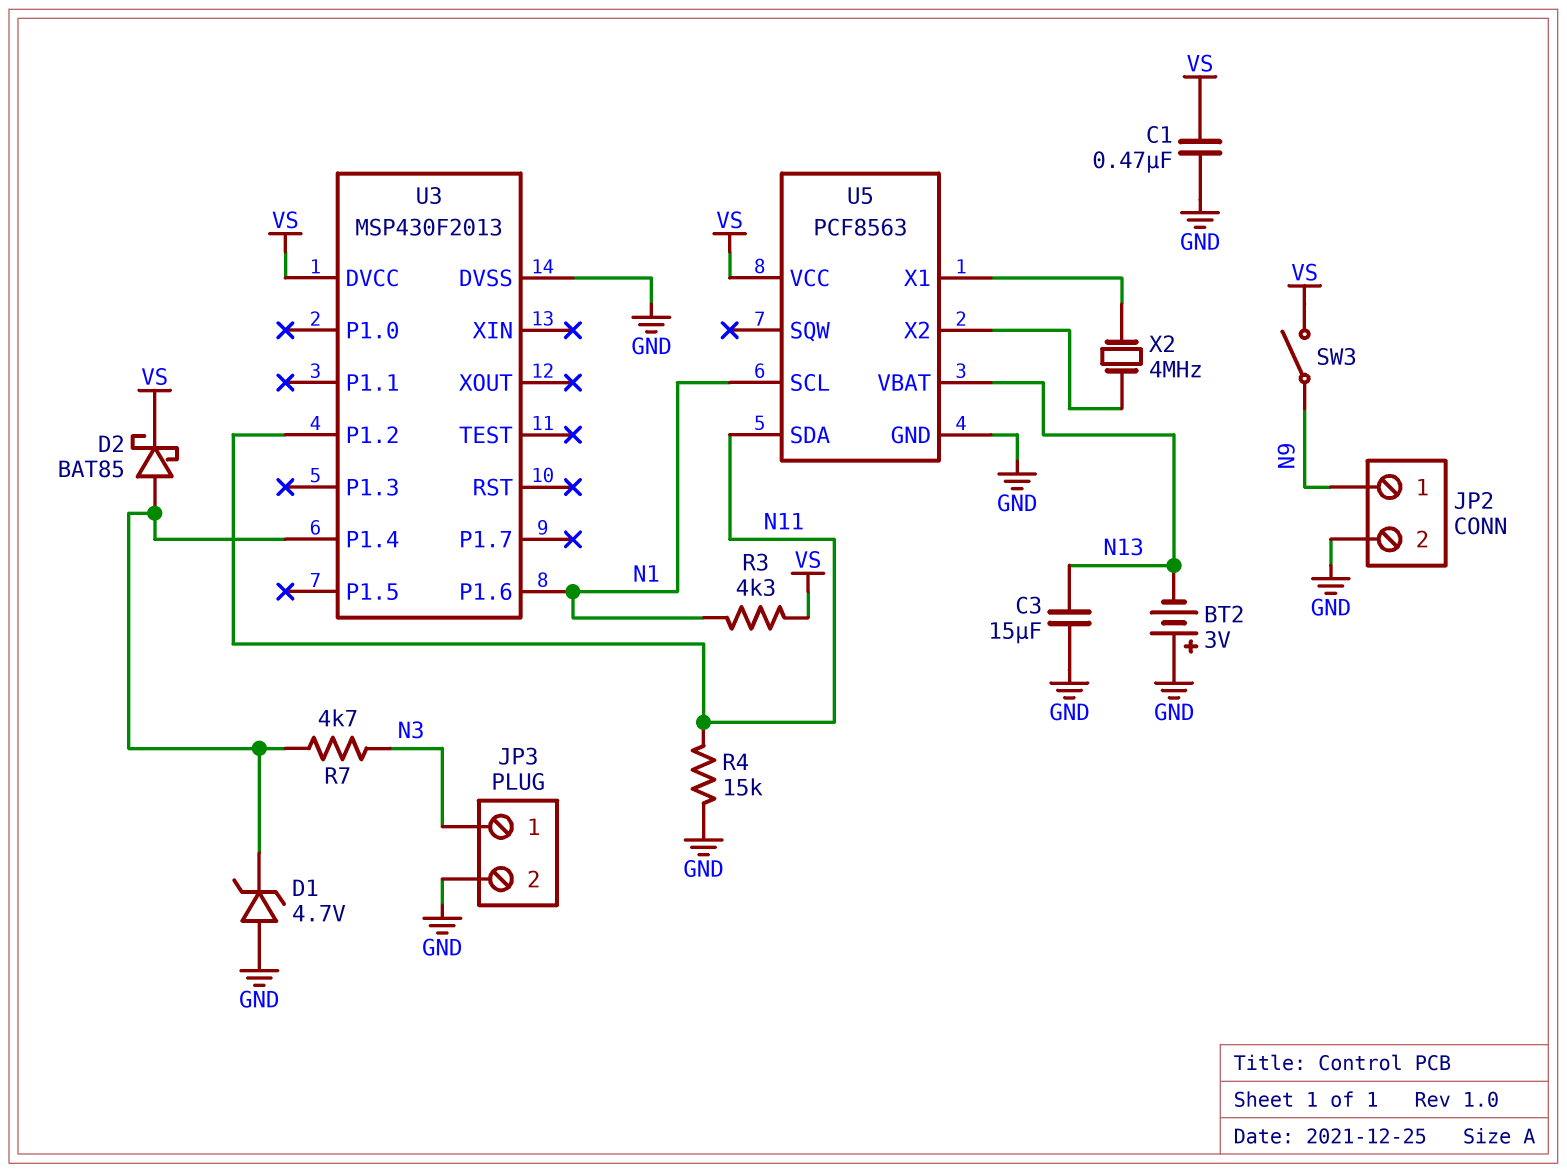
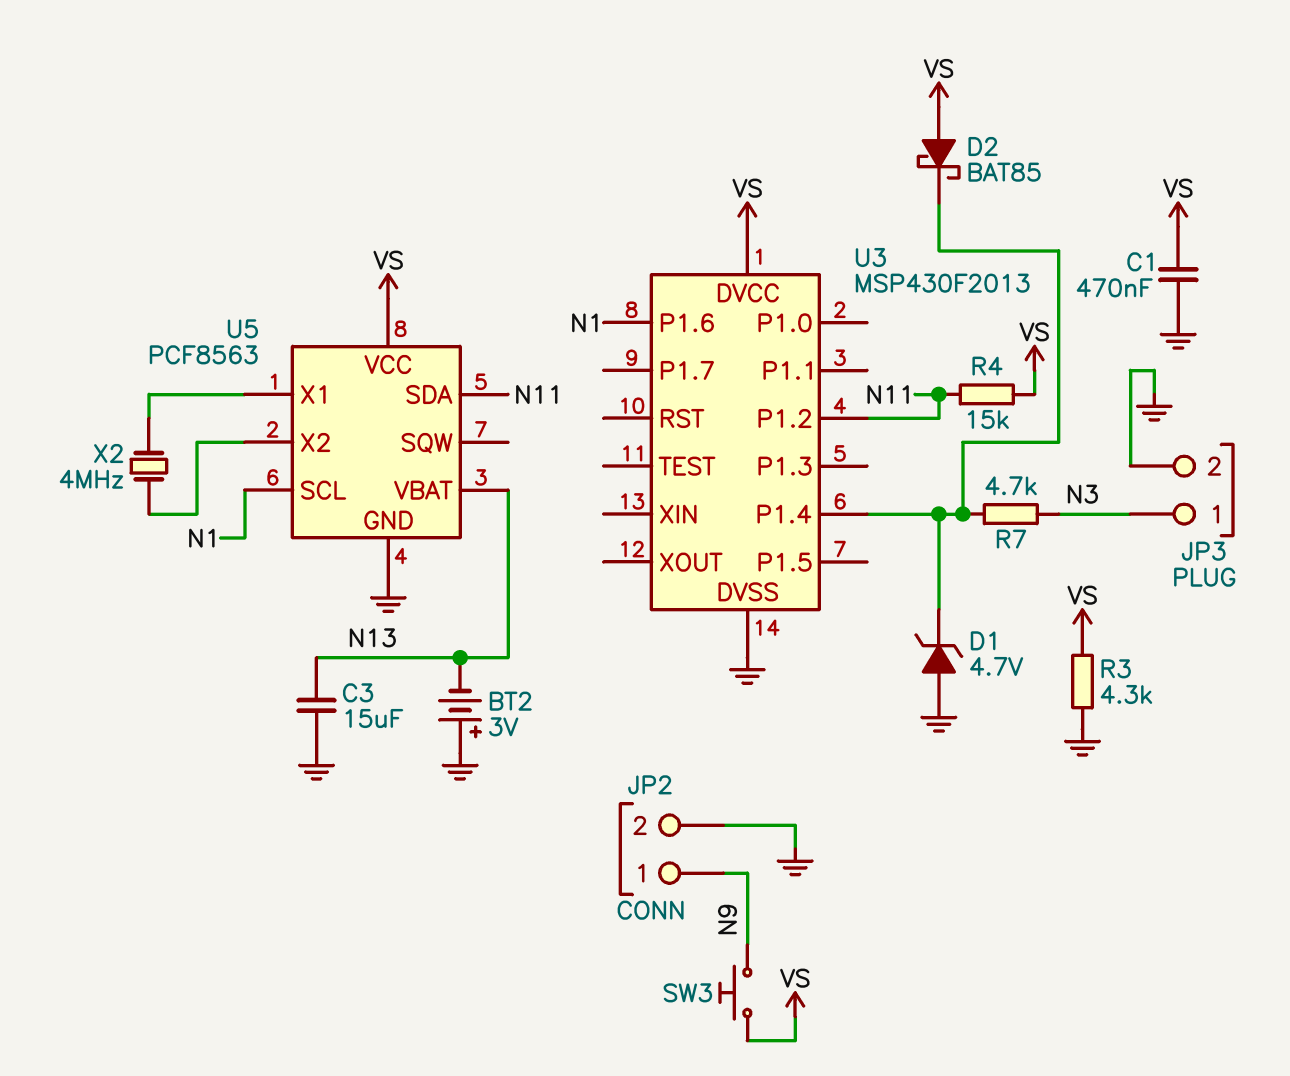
D2: schottky BAT85 (A U3/P1.4, K VS) -> schottky BAT85 (A VS, K U3/P1.4)
R3: 4.3k (N1, VS) -> 4.3k (GND, VS)
R4: 15k (GND, N11) -> 15k (N11, VS)
SW3: switch (N9, VS) -> button (N9, VS)

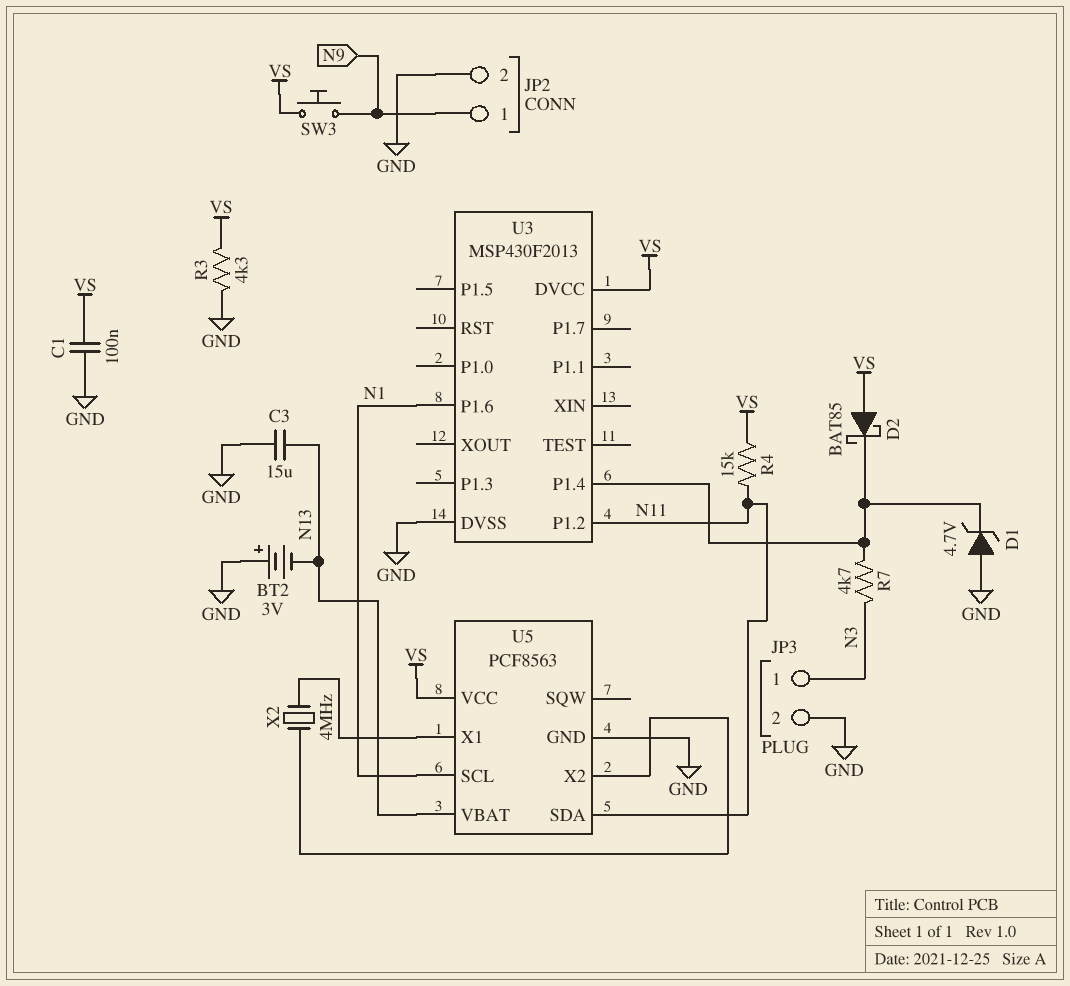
C1: 470nF (GND, VS) -> 100nF (GND, VS)

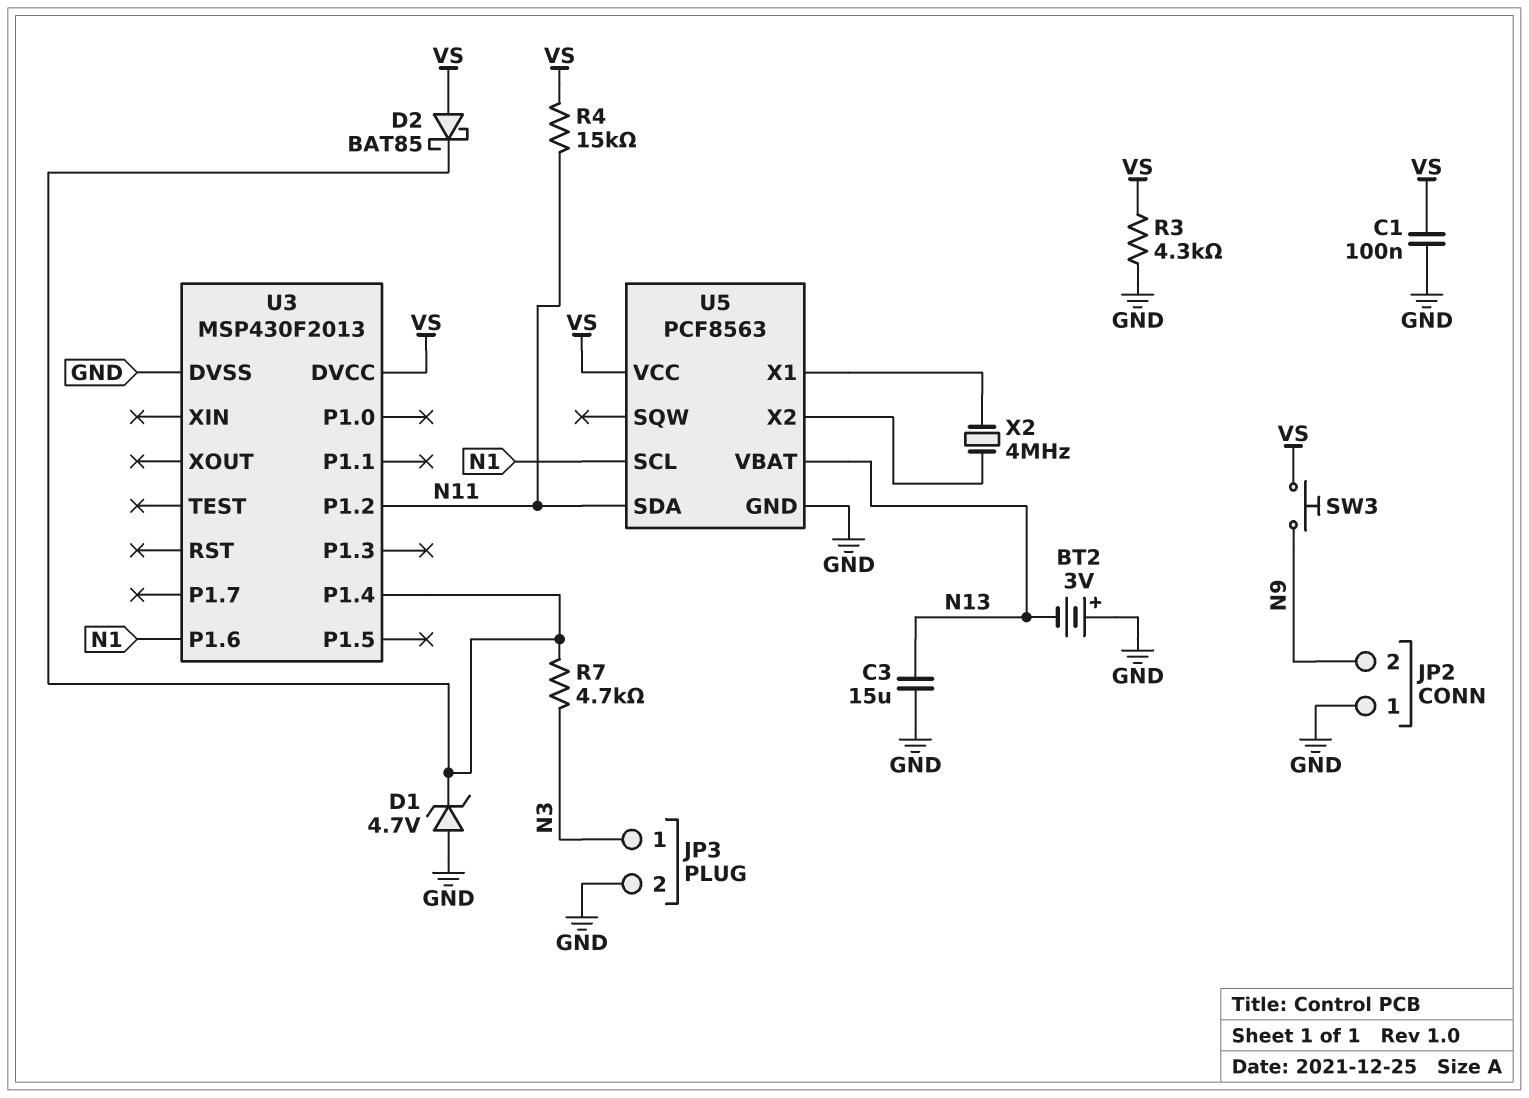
JP2 pin 1: N9 -> GND
JP2 pin 2: GND -> N9

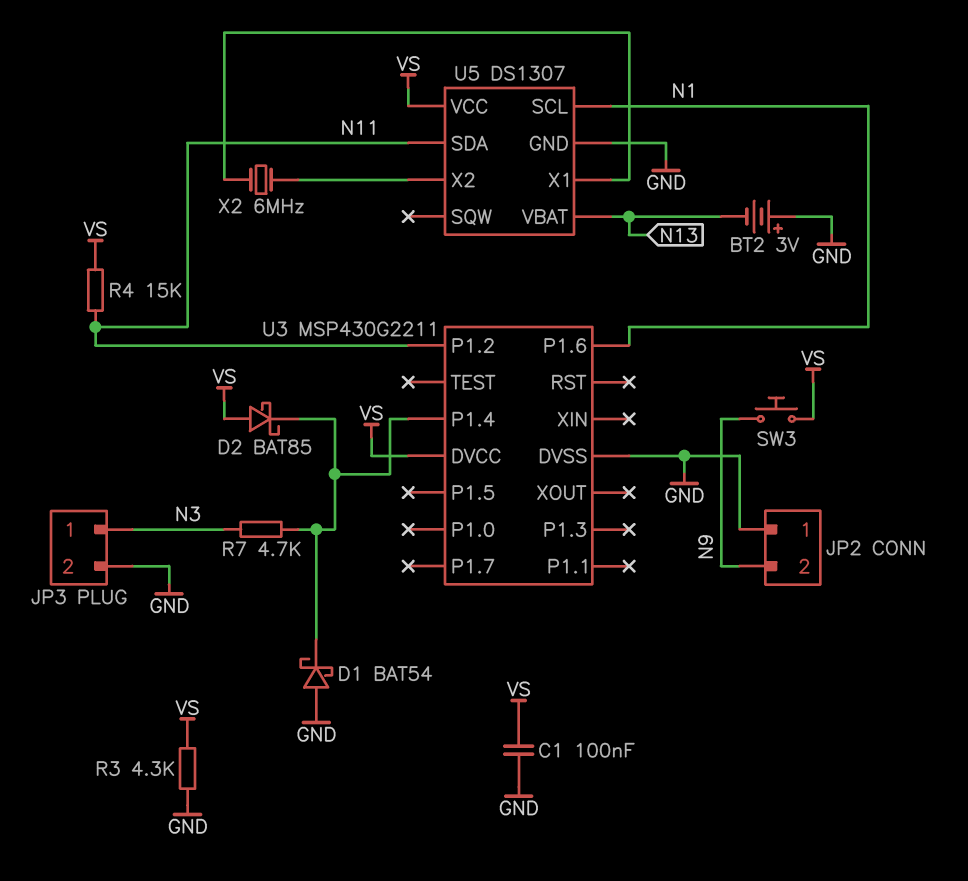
C3: 15uF (GND, N13) -> none
D1: zener 4.7V (A GND, K U3/P1.4) -> schottky BAT54 (A GND, K U3/P1.4)
U3: MSP430F2013 -> MSP430G2211
U5: PCF8563 -> DS1307
X2: 4MHz (U5/X1, U5/X2) -> 6MHz (U5/X1, U5/X2)

